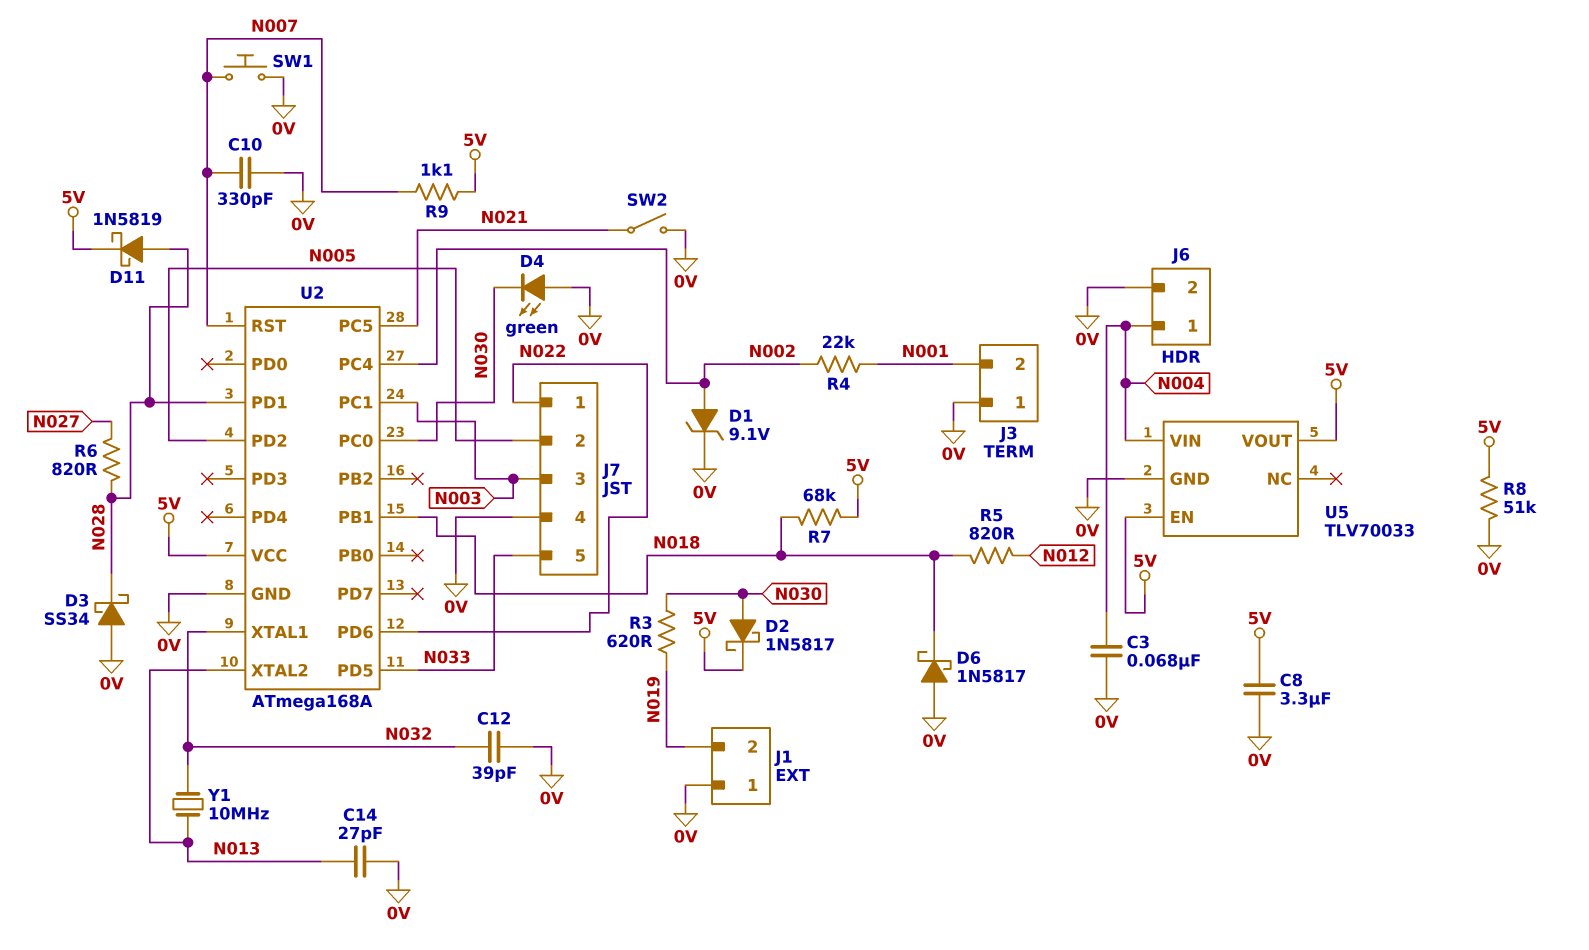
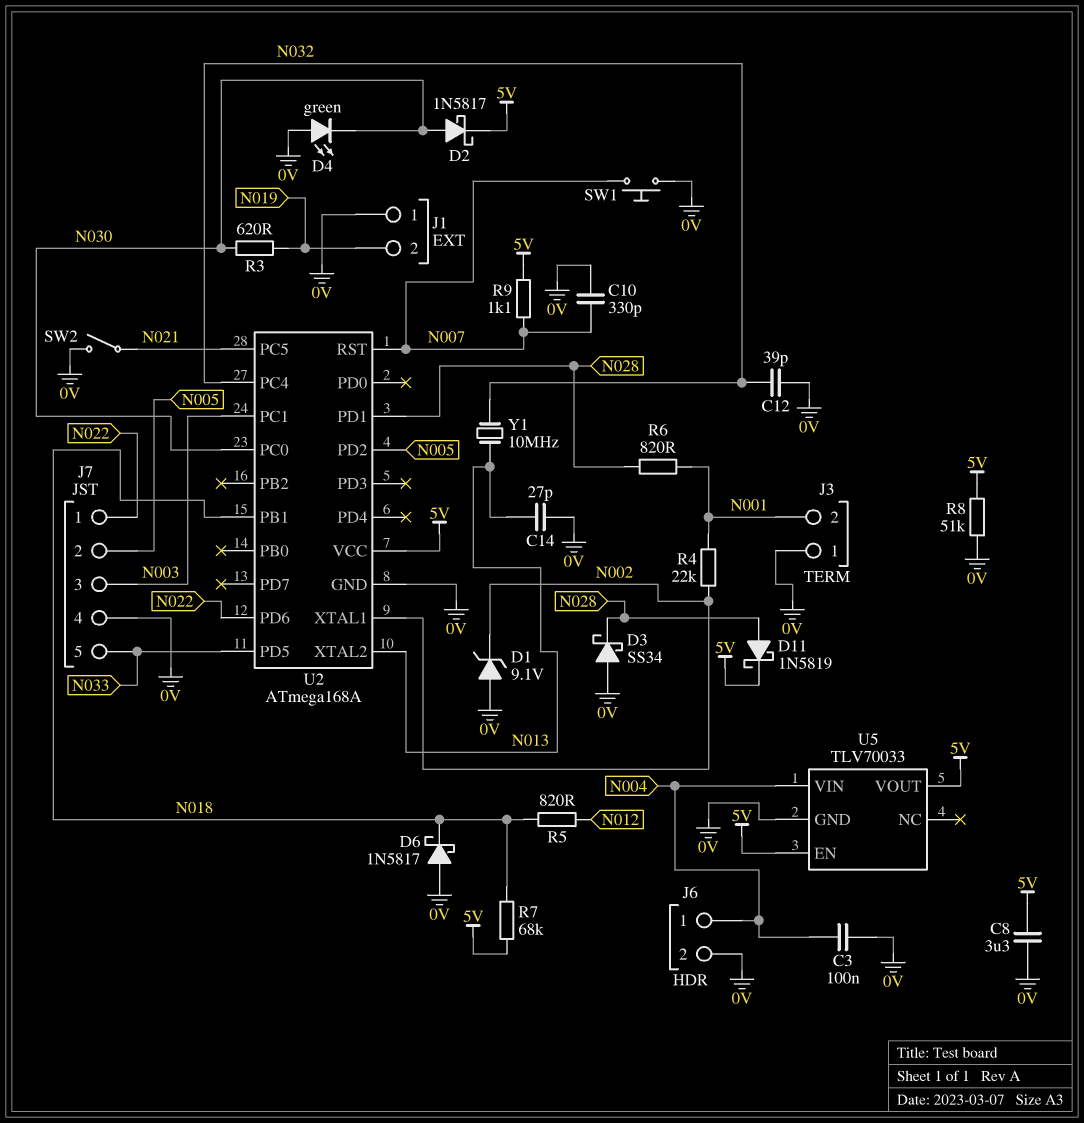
C3: 68nF (0V, N004) -> 100nF (0V, N004)
D1: zener 9.1V (A N002, K 0V) -> zener 9.1V (A 0V, K N002)
R6: 820 (N027, N028) -> 820 (N001, N028)
U2 pin PC4: N002 -> N032
U2 pin XTAL1: N032 -> N002

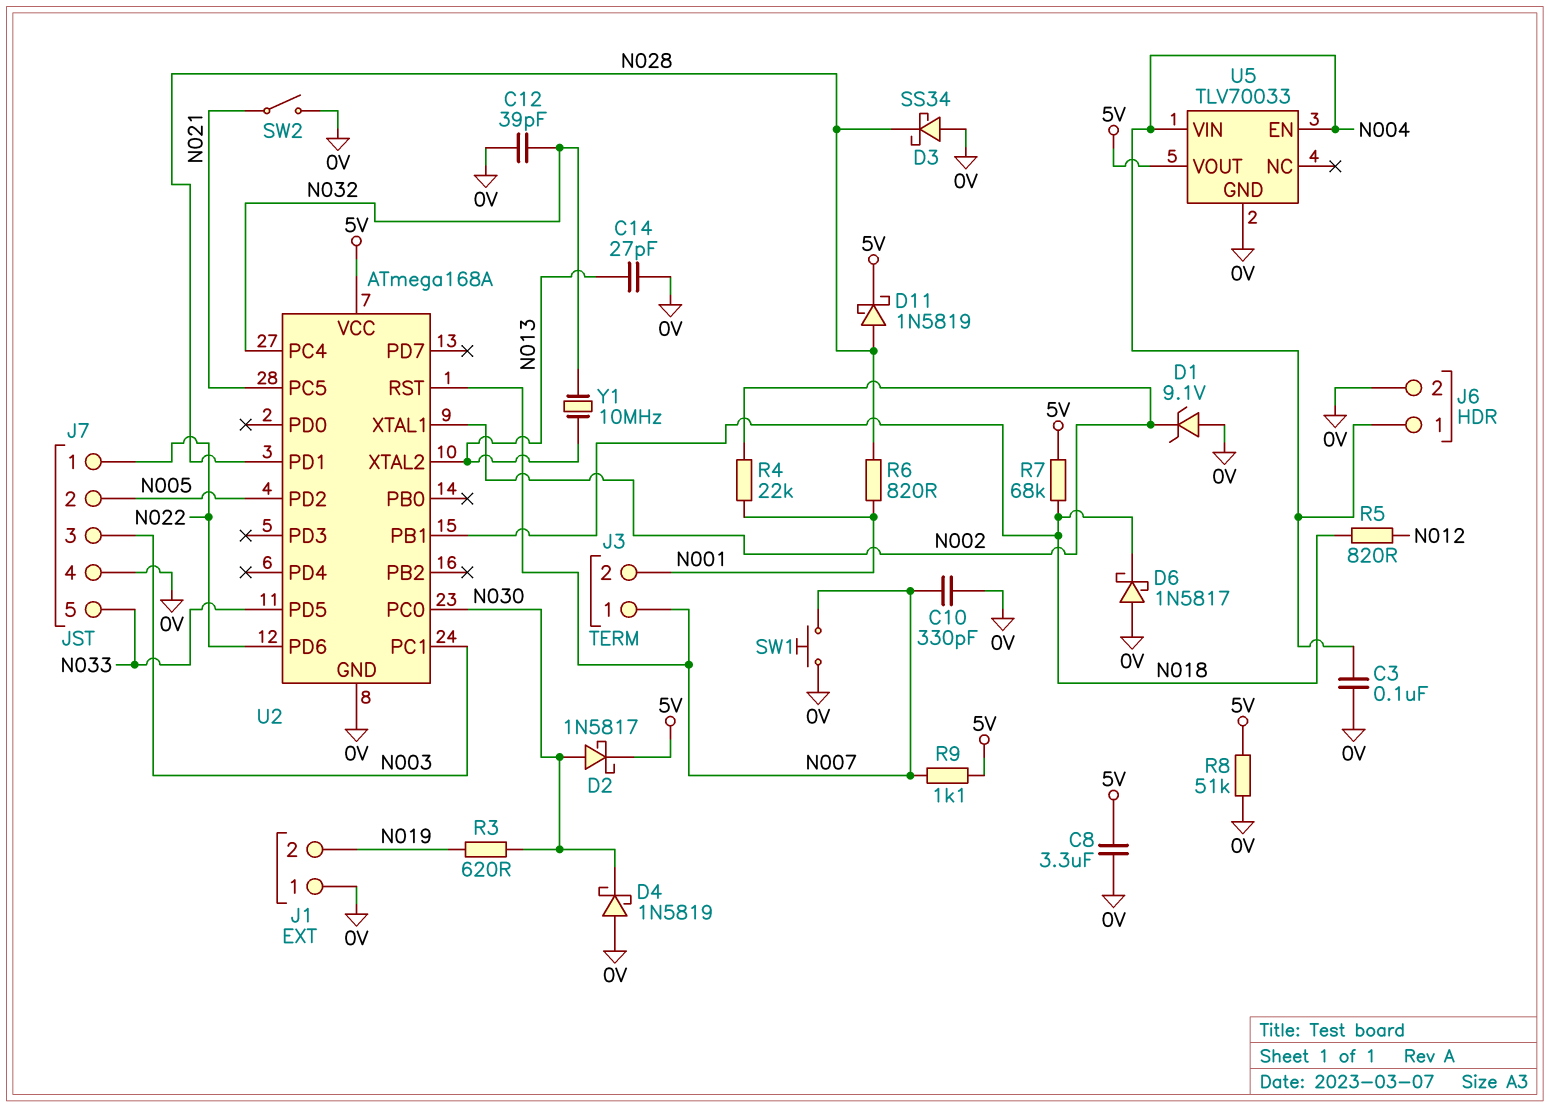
D4: LED green (A 0V, K N030) -> schottky 1N5819 (A 0V, K N030)
J3 pin 1: 0V -> N007
U5 pin EN: 5V -> N004

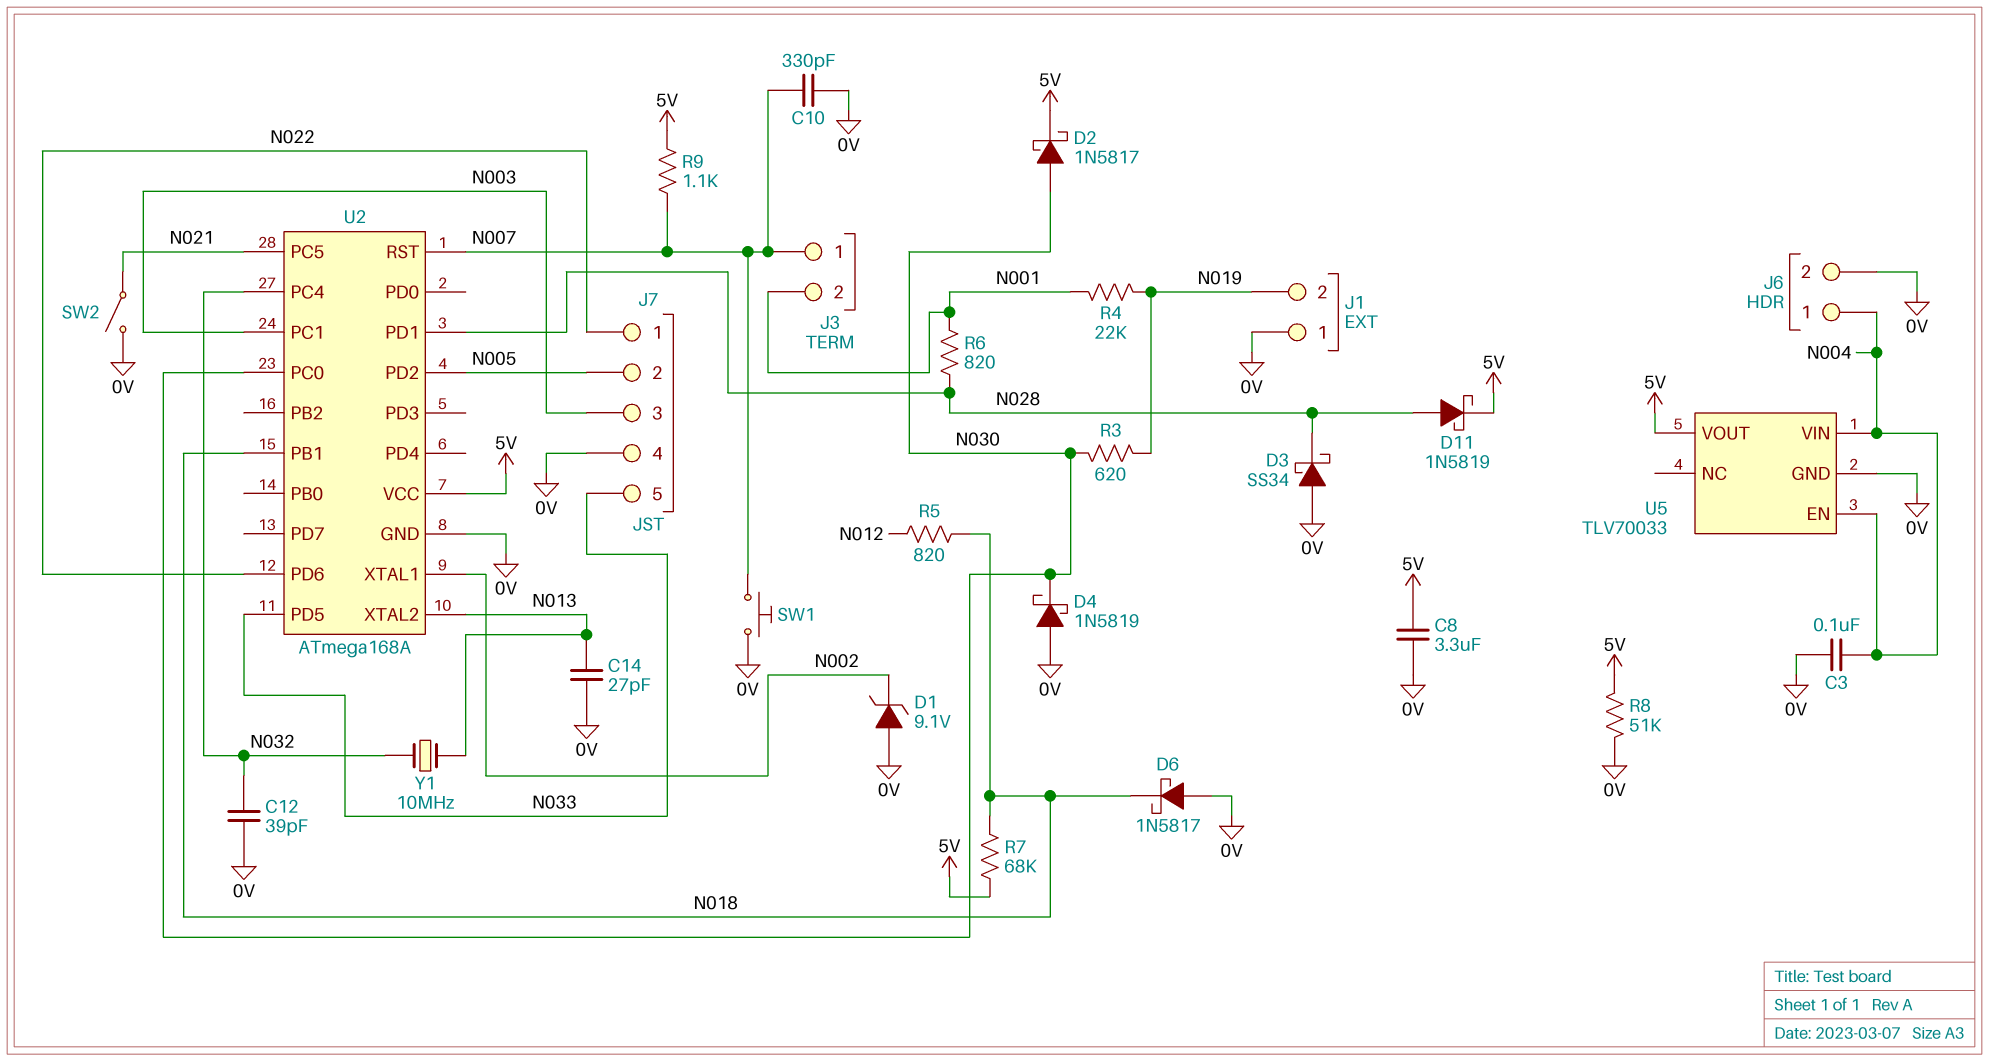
R4: 22k (N001, N002) -> 22k (N001, N019)

